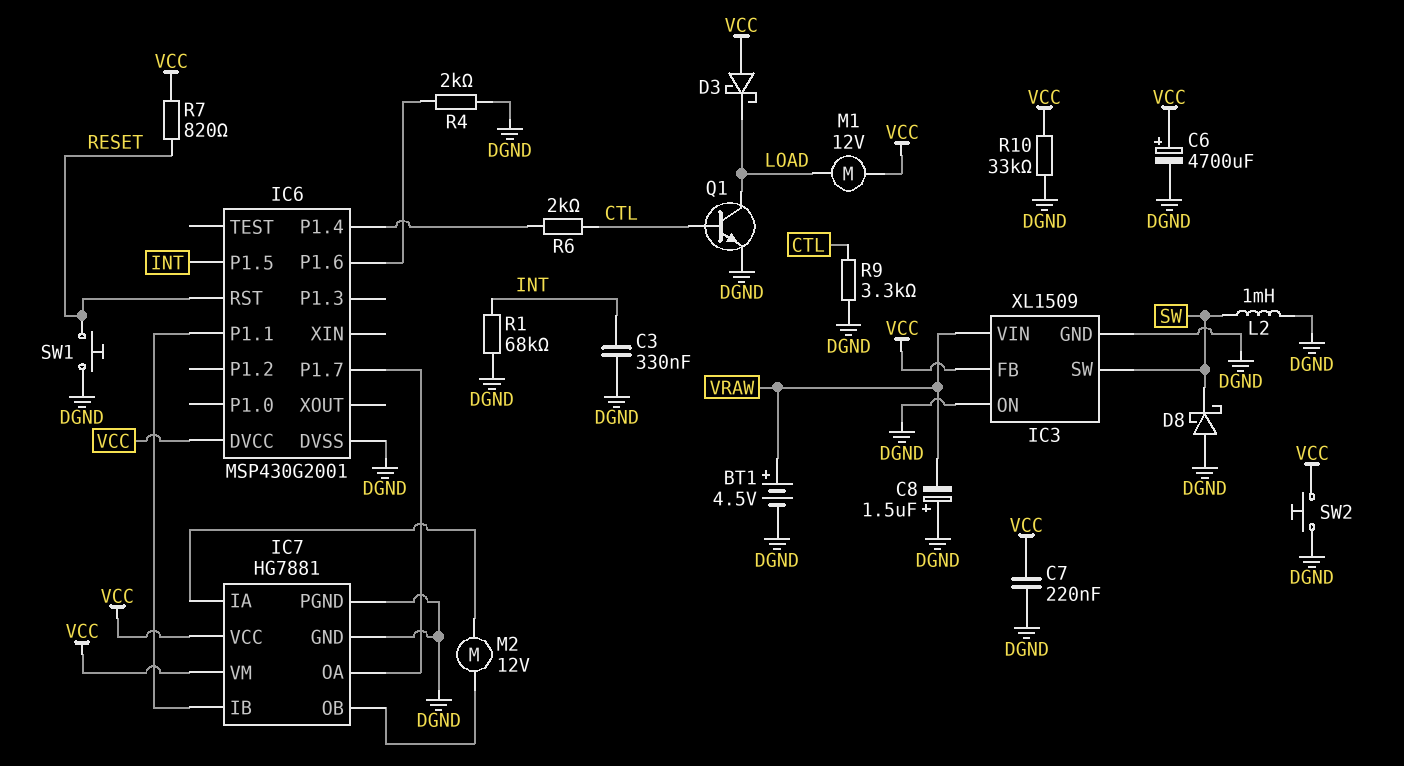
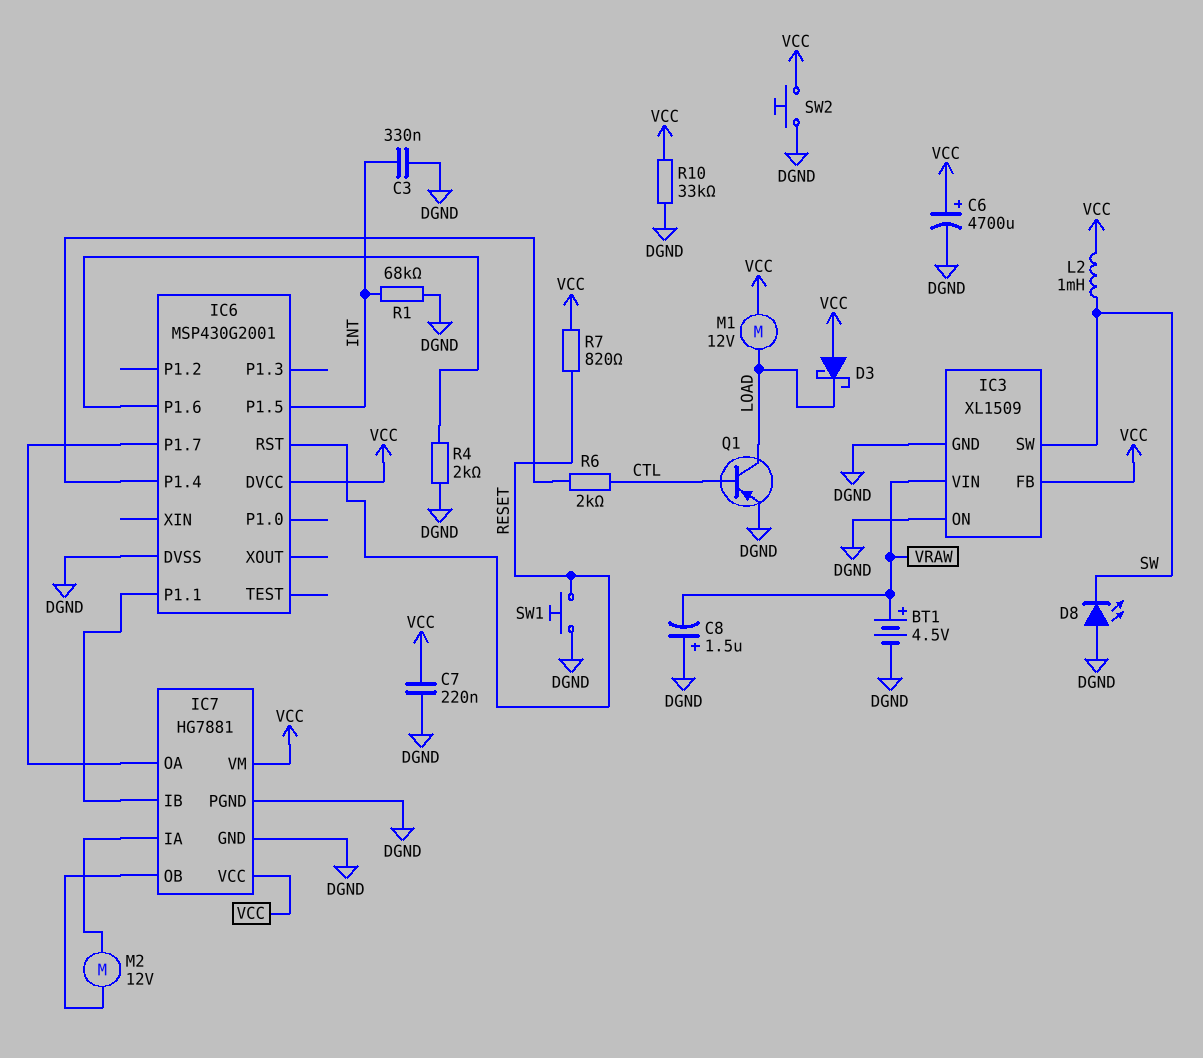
D8: schottky (A DGND, K SW) -> LED (A DGND, K SW)
L2: 1mH (DGND, SW) -> 1mH (SW, VCC)
Q1: NPN (B CTL, C LOAD, E DGND) -> PNP (B CTL, C LOAD, E DGND)
R9: 3.3k (CTL, DGND) -> none

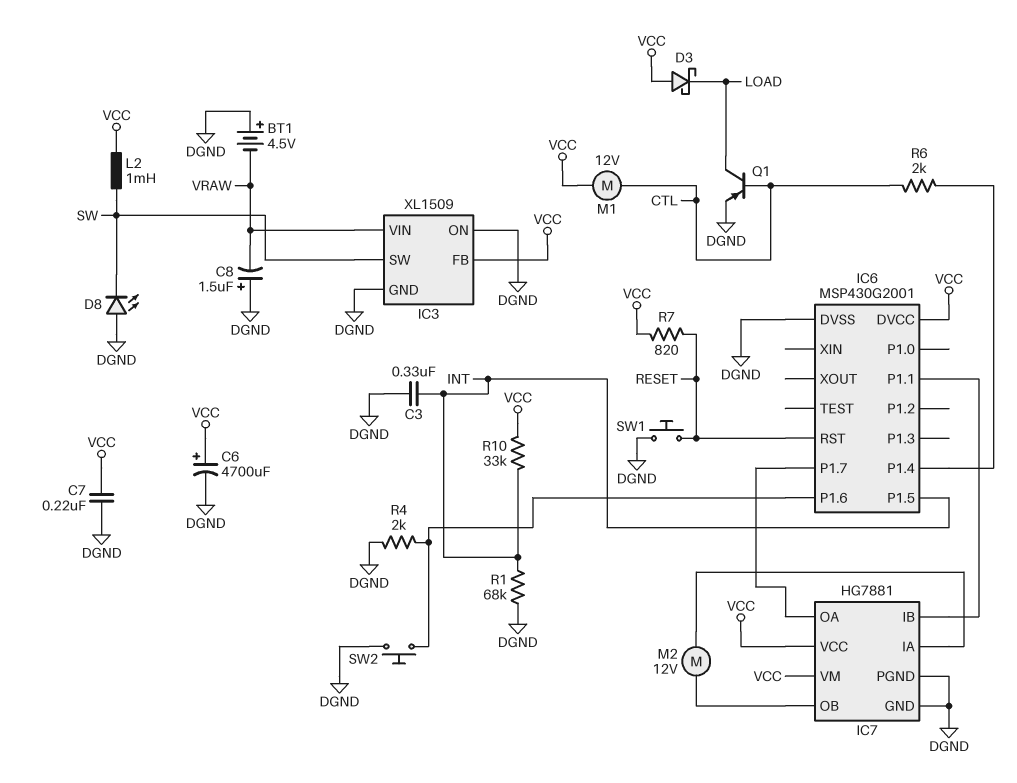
BT1: 4.5V (plus VRAW, minus DGND) -> 4.5V (plus DGND, minus VRAW)
M1: motor 12V (LOAD, VCC) -> motor 12V (CTL, VCC)
R10: 33k (DGND, VCC) -> 33k (INT, VCC)
SW2: button (DGND, VCC) -> button (DGND, IC6/P1.6)

